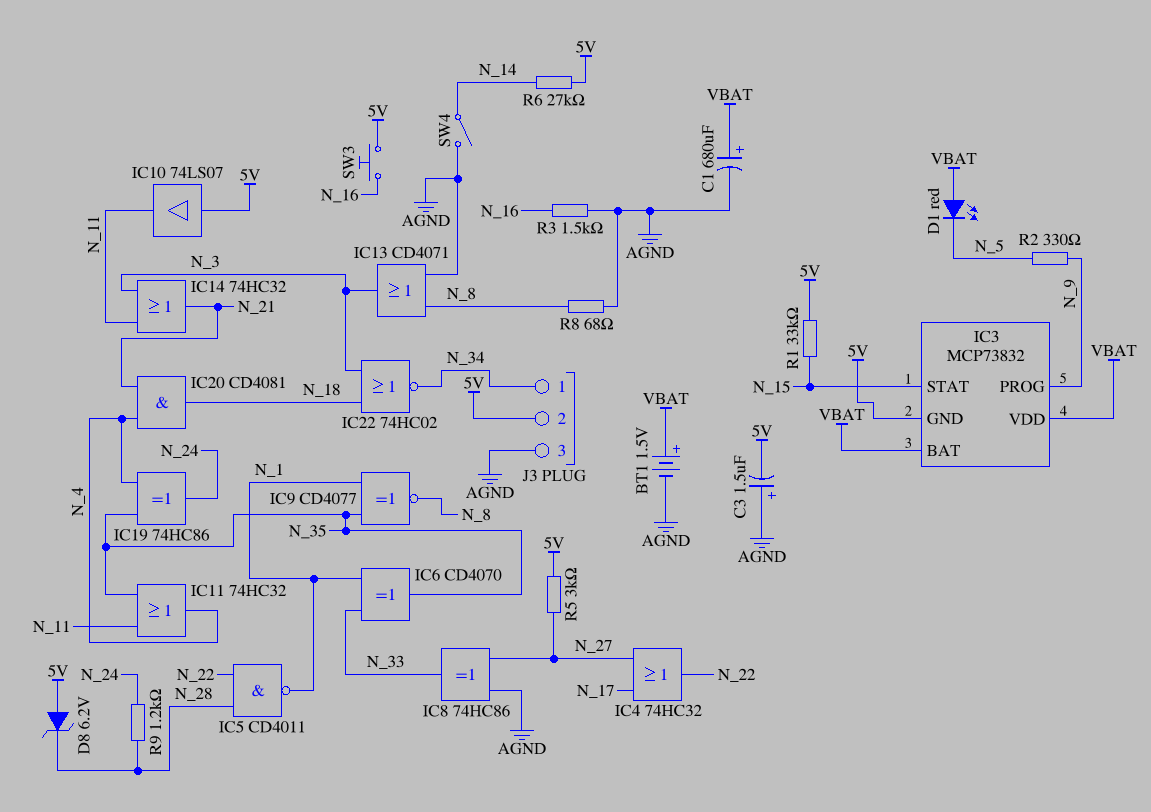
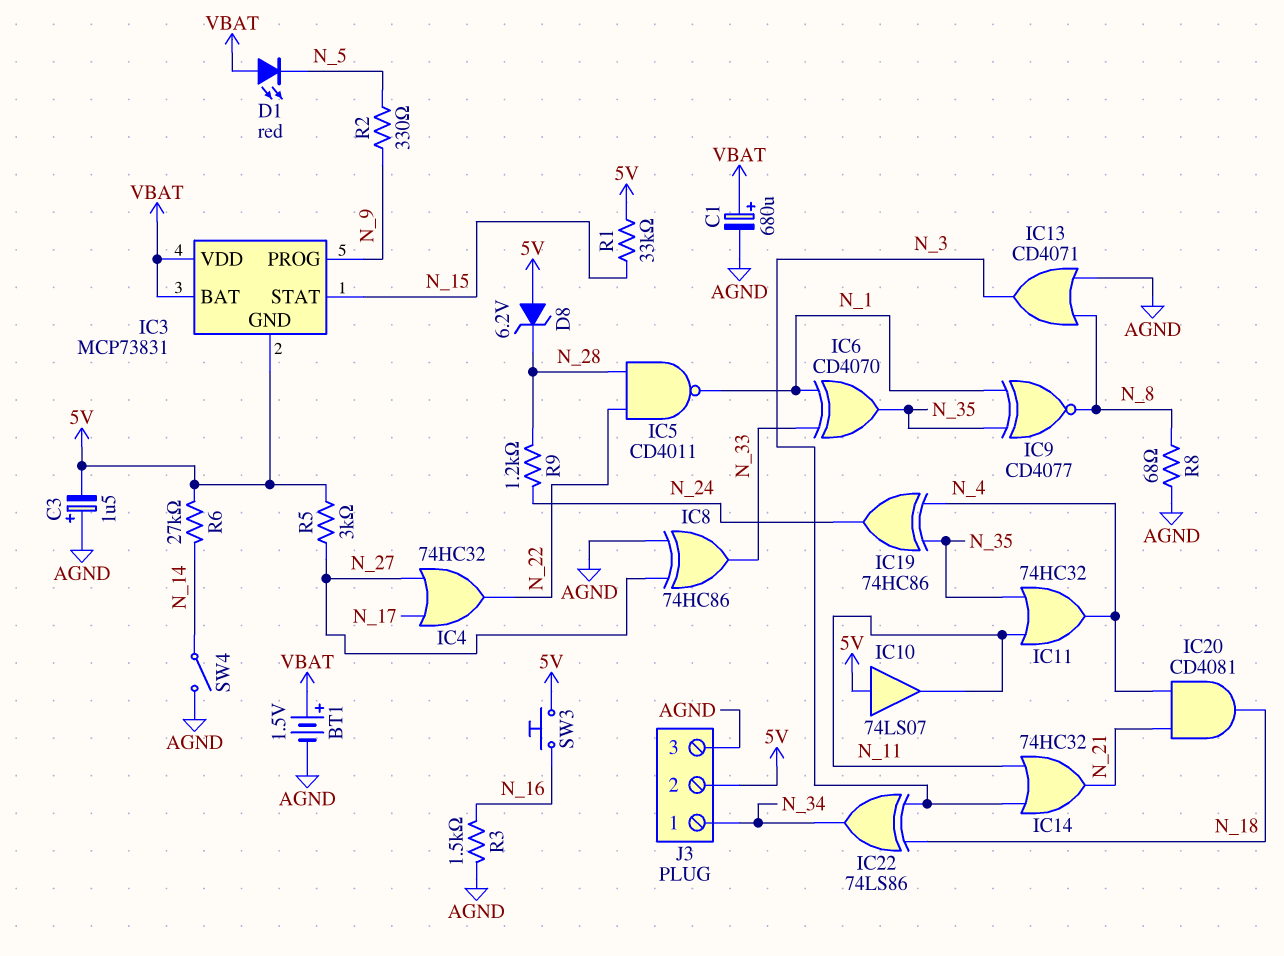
IC3: MCP73832 -> MCP73831
IC22: NOR 74HC02 (in N_3, in N_18, out N_34) -> XOR 74LS86 (in N_3, in N_18, out N_34)

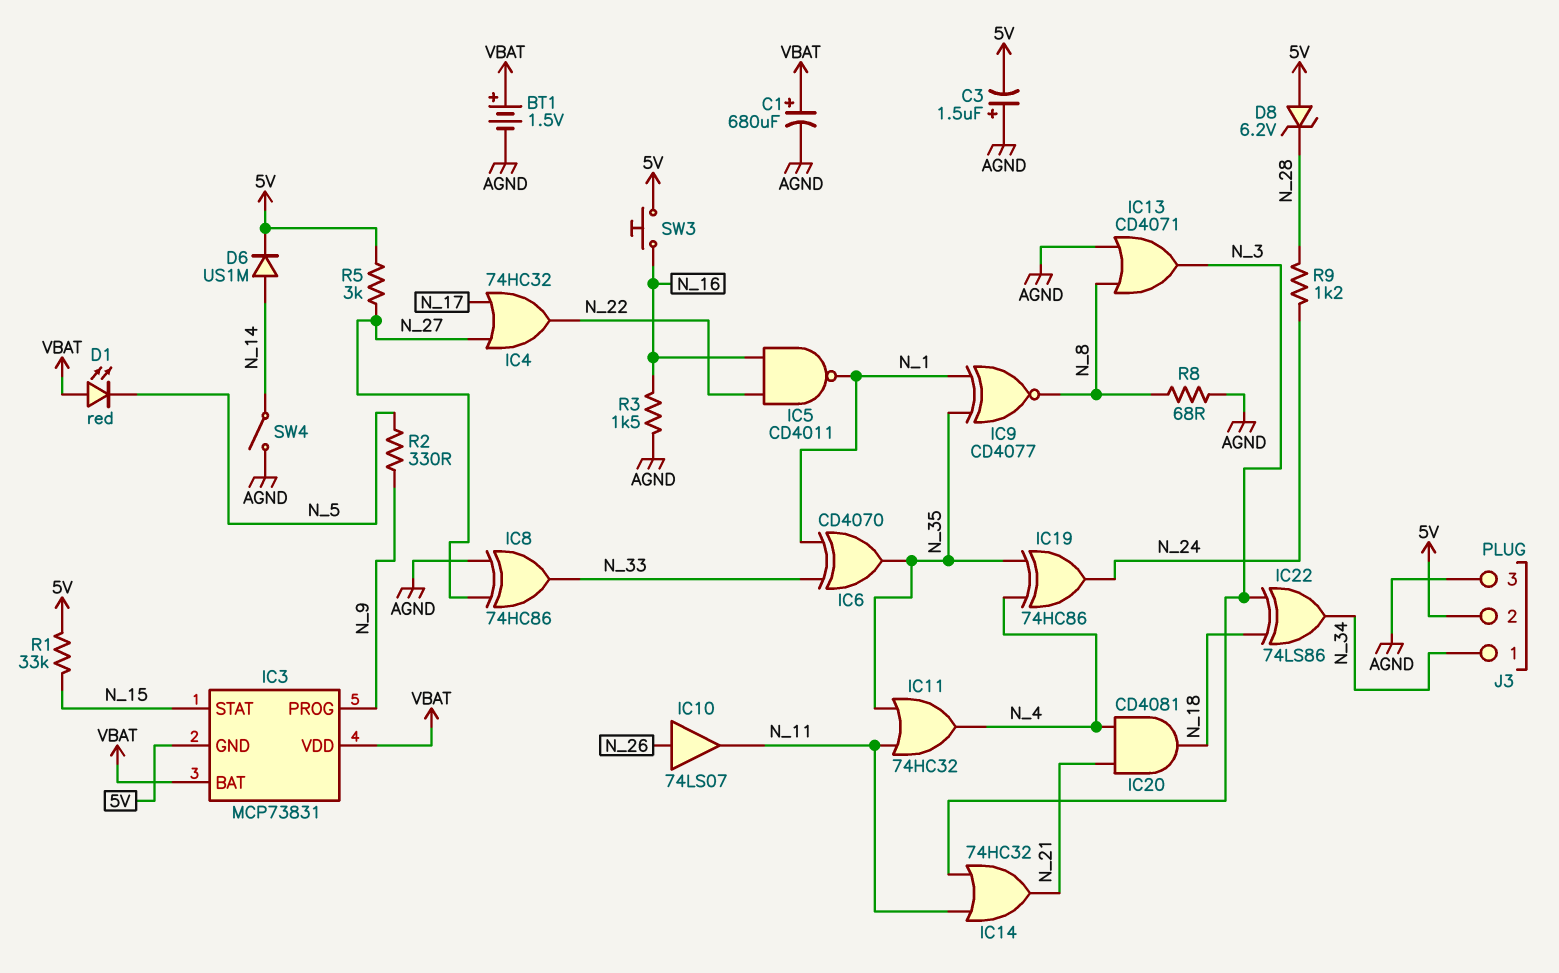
D6: none -> diode US1M (A N_14, K 5V)
IC5: NAND CD4011 (in N_22, in N_28, out N_1) -> NAND CD4011 (in N_16, in N_22, out N_1)
IC10: buffer 74LS07 (in 5V, out N_11) -> buffer 74LS07 (in N_26, out N_11)
R6: 27k (5V, N_14) -> none

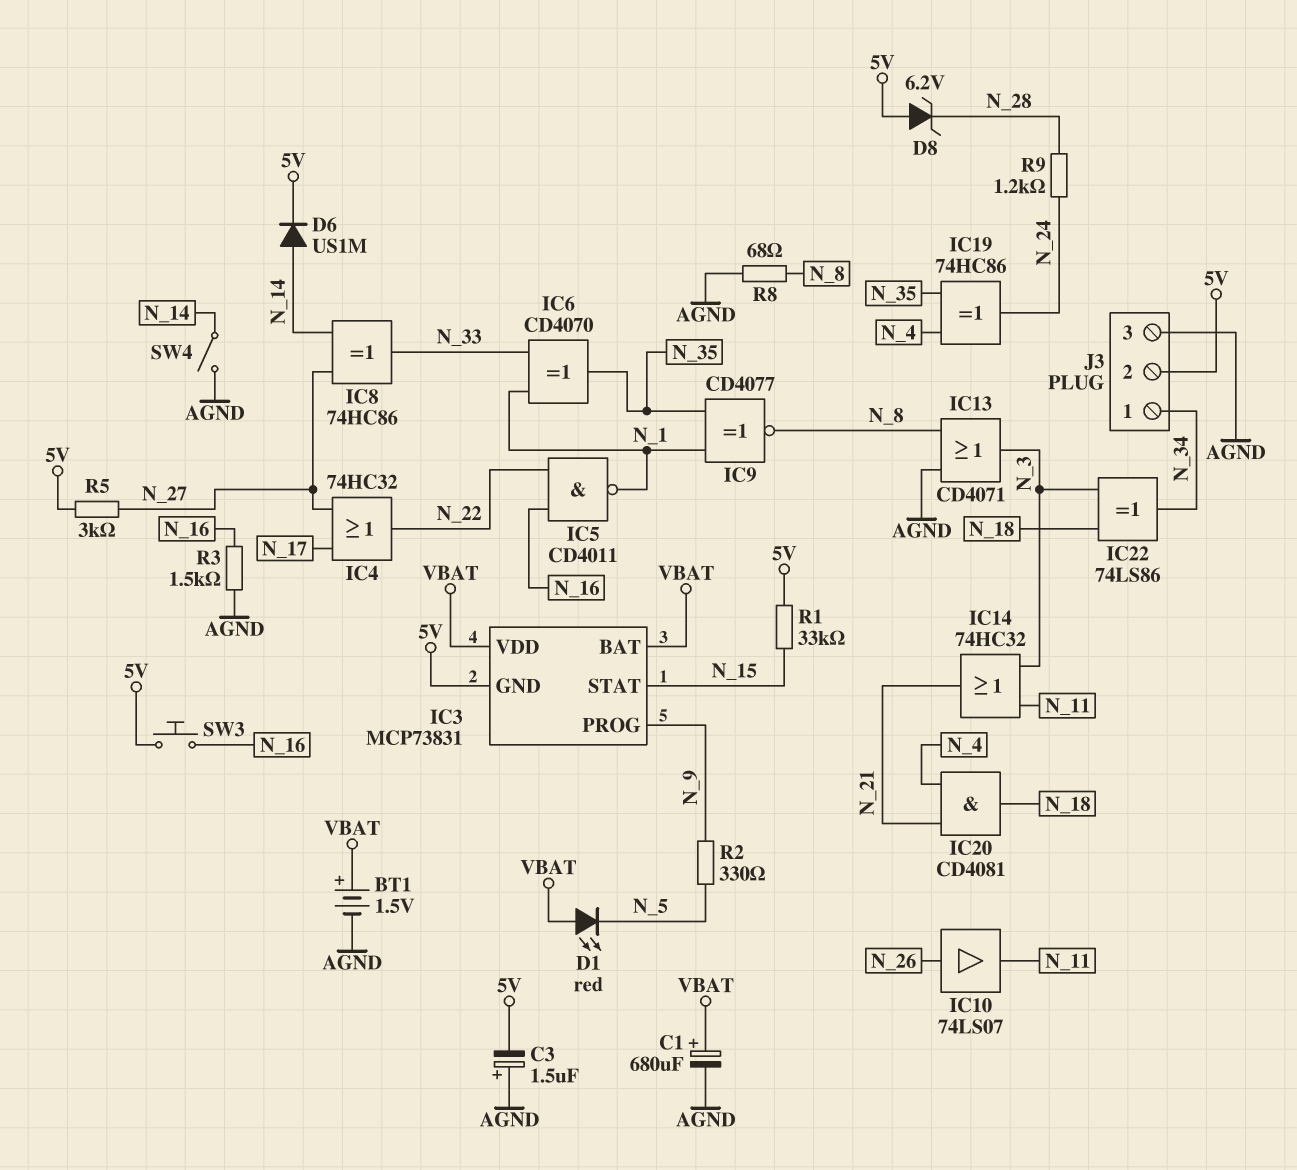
IC8: XOR 74HC86 (in AGND, in N_27, out N_33) -> XOR 74HC86 (in N_14, in N_27, out N_33)
IC11: OR 74HC32 (in N_11, in N_35, out N_4) -> none

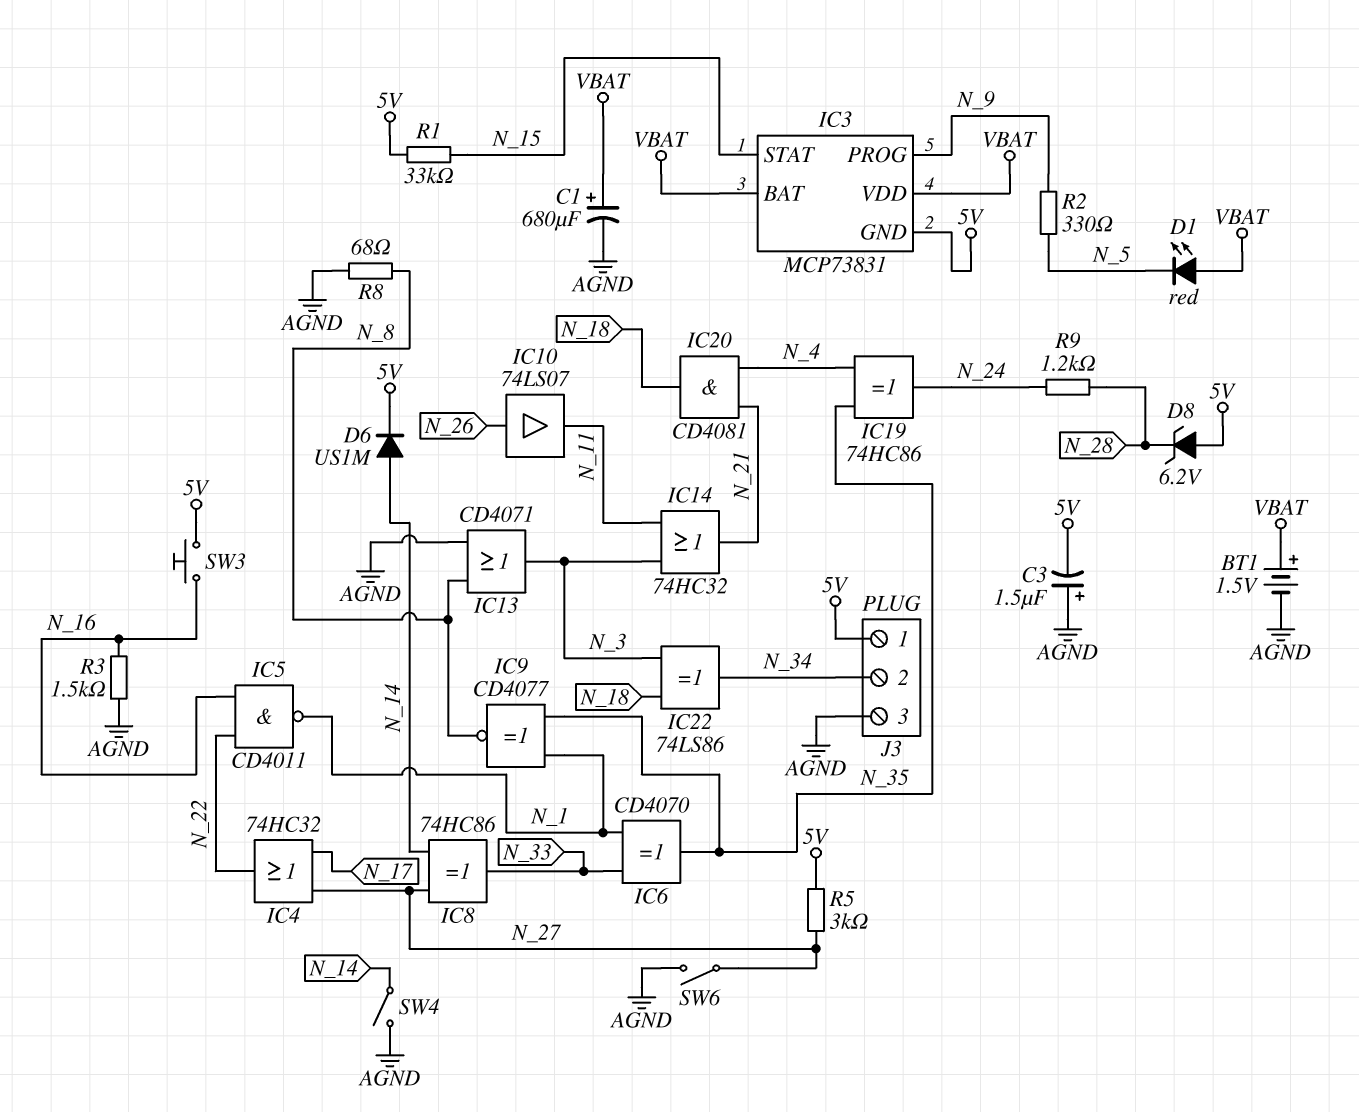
J3 pin 1: N_34 -> 5V
J3 pin 2: 5V -> N_34
SW6: none -> switch (AGND, N_27)

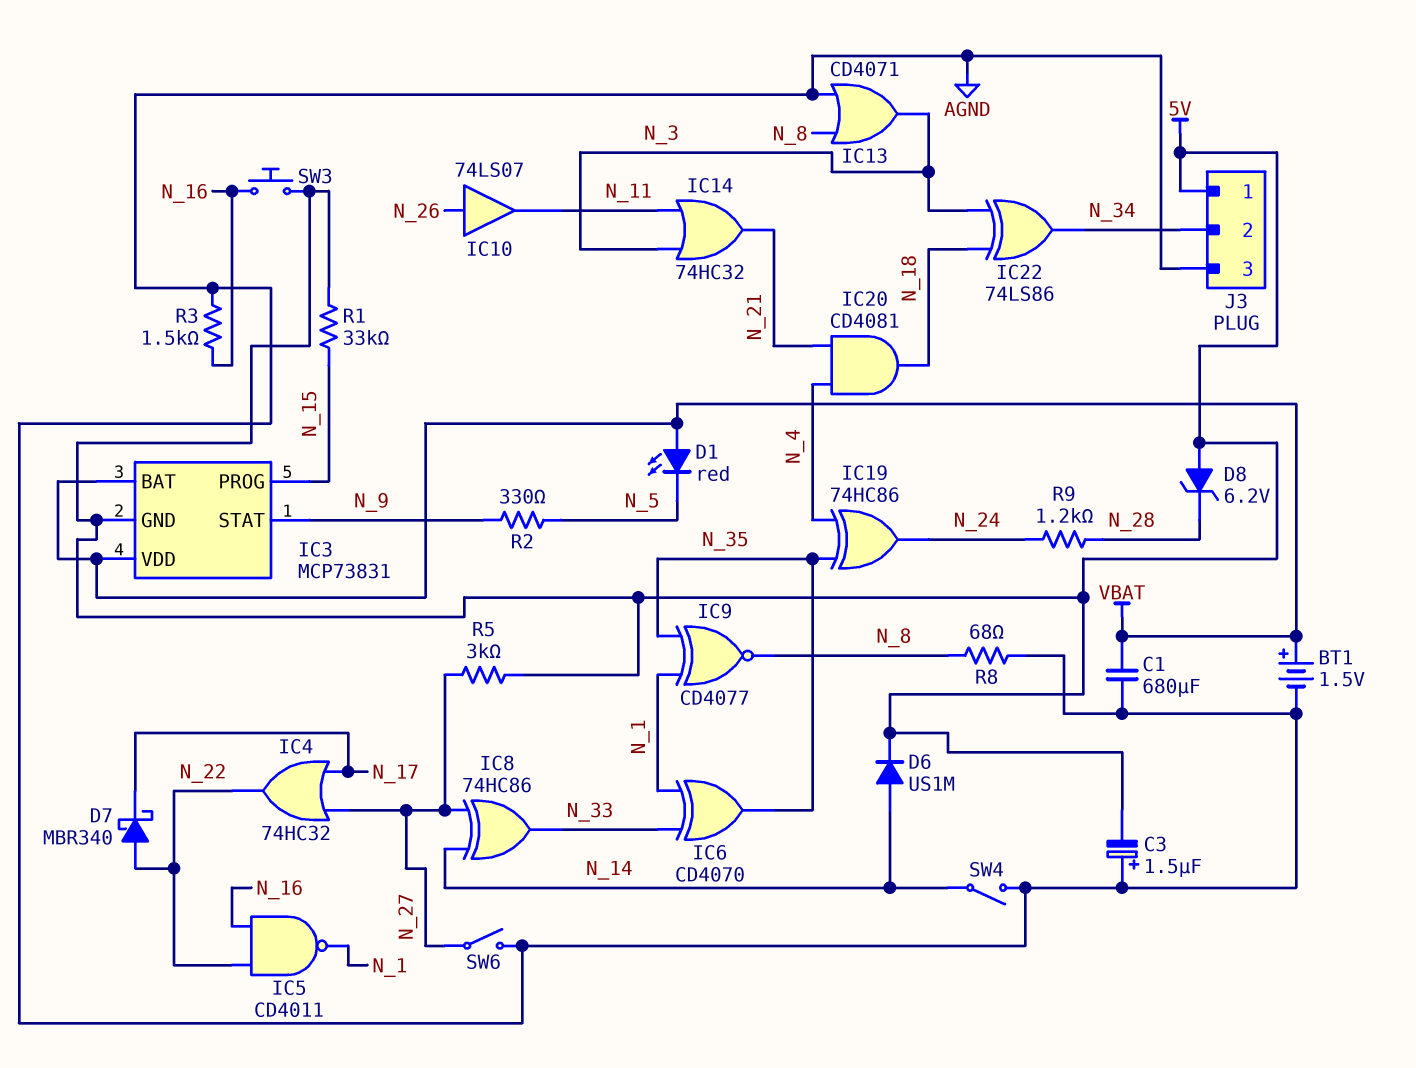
C1: 680uF (plus VBAT, minus AGND) -> 680uF (AGND, VBAT)
D7: none -> schottky MBR340 (A N_22, K N_17)
IC3 pin PROG: N_9 -> N_15
IC3 pin STAT: N_15 -> N_9

